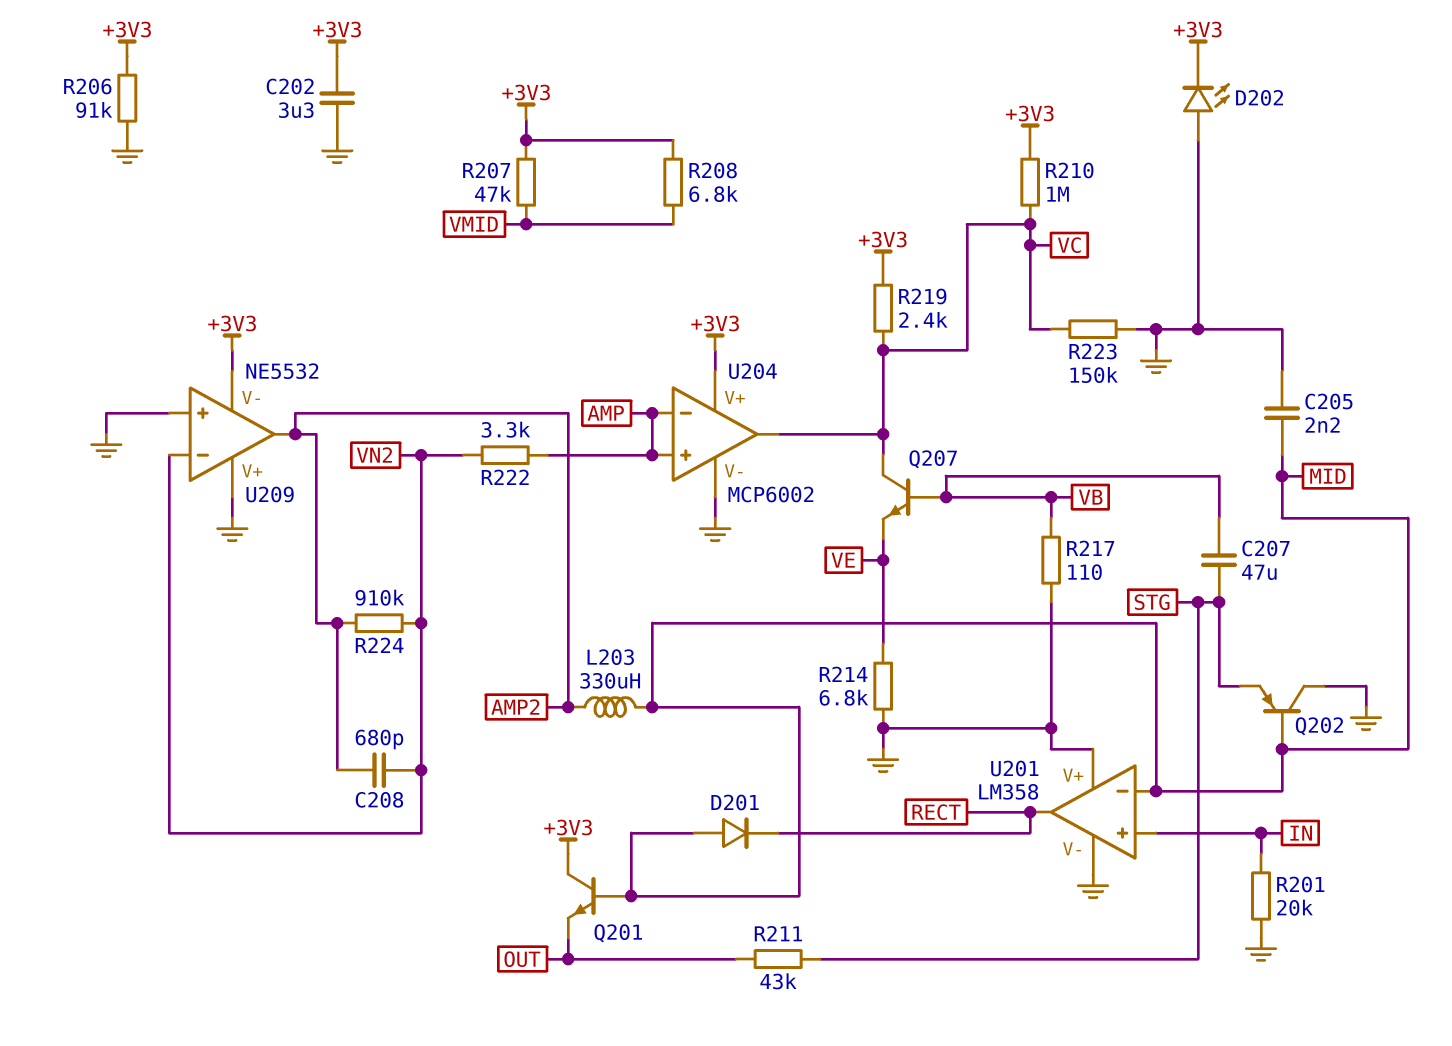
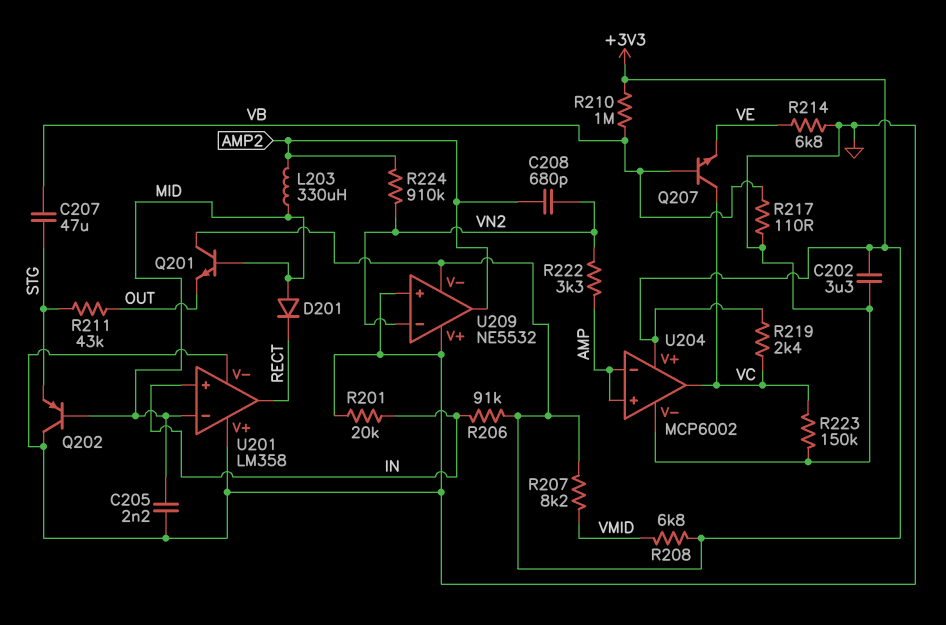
D202: LED (A GND, K +3V3) -> none
R206: 91k (+3V3, GND) -> 91k (+3V3, IN)
R207: 47k (+3V3, VMID) -> 8.2k (+3V3, VMID)
R210: 1M (+3V3, VC) -> 1M (+3V3, VB)

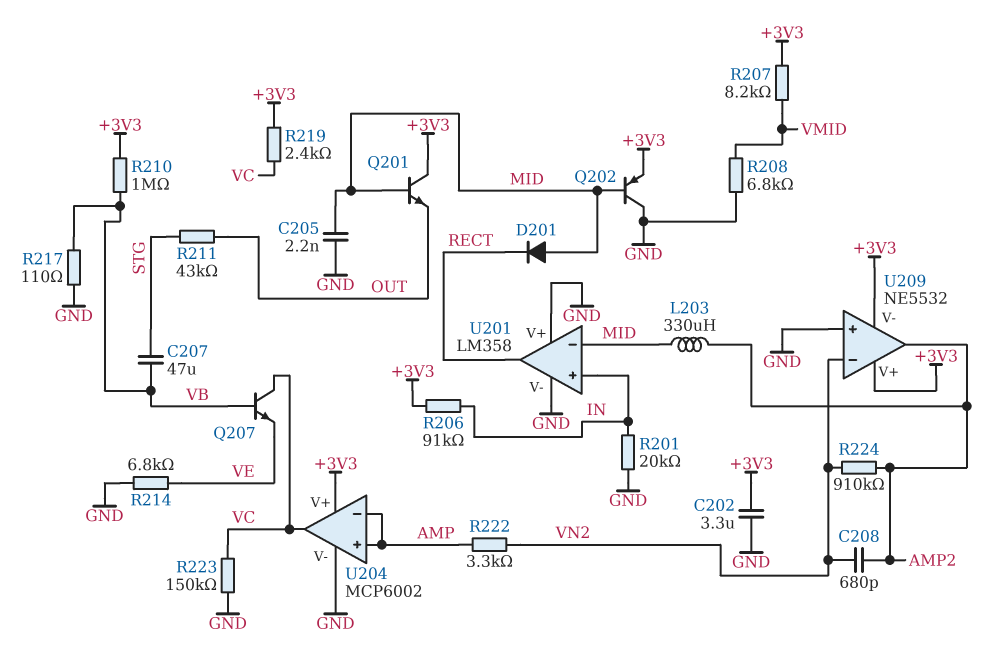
Q202: PNP (B MID, C GND, E STG) -> PNP (B MID, C GND, E +3V3)
R208: 6.8k (+3V3, VMID) -> 6.8k (GND, VMID)
U209 pin V+: GND -> +3V3

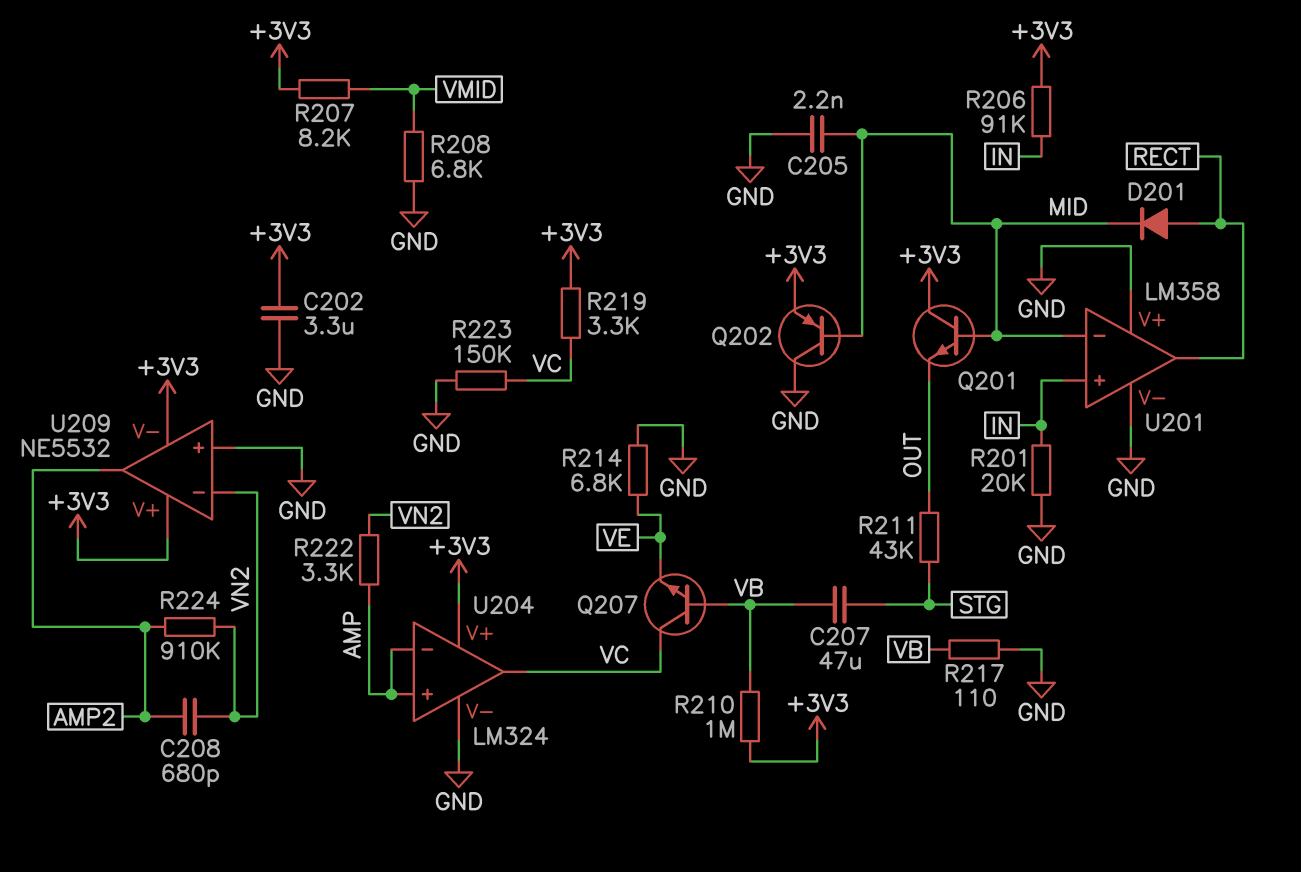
D201: diode (A MID, K RECT) -> diode (A RECT, K MID)
L203: 330uH (AMP2, MID) -> none
R219: 2.4k (+3V3, VC) -> 3.3k (+3V3, VC)
U204: MCP6002 -> LM324

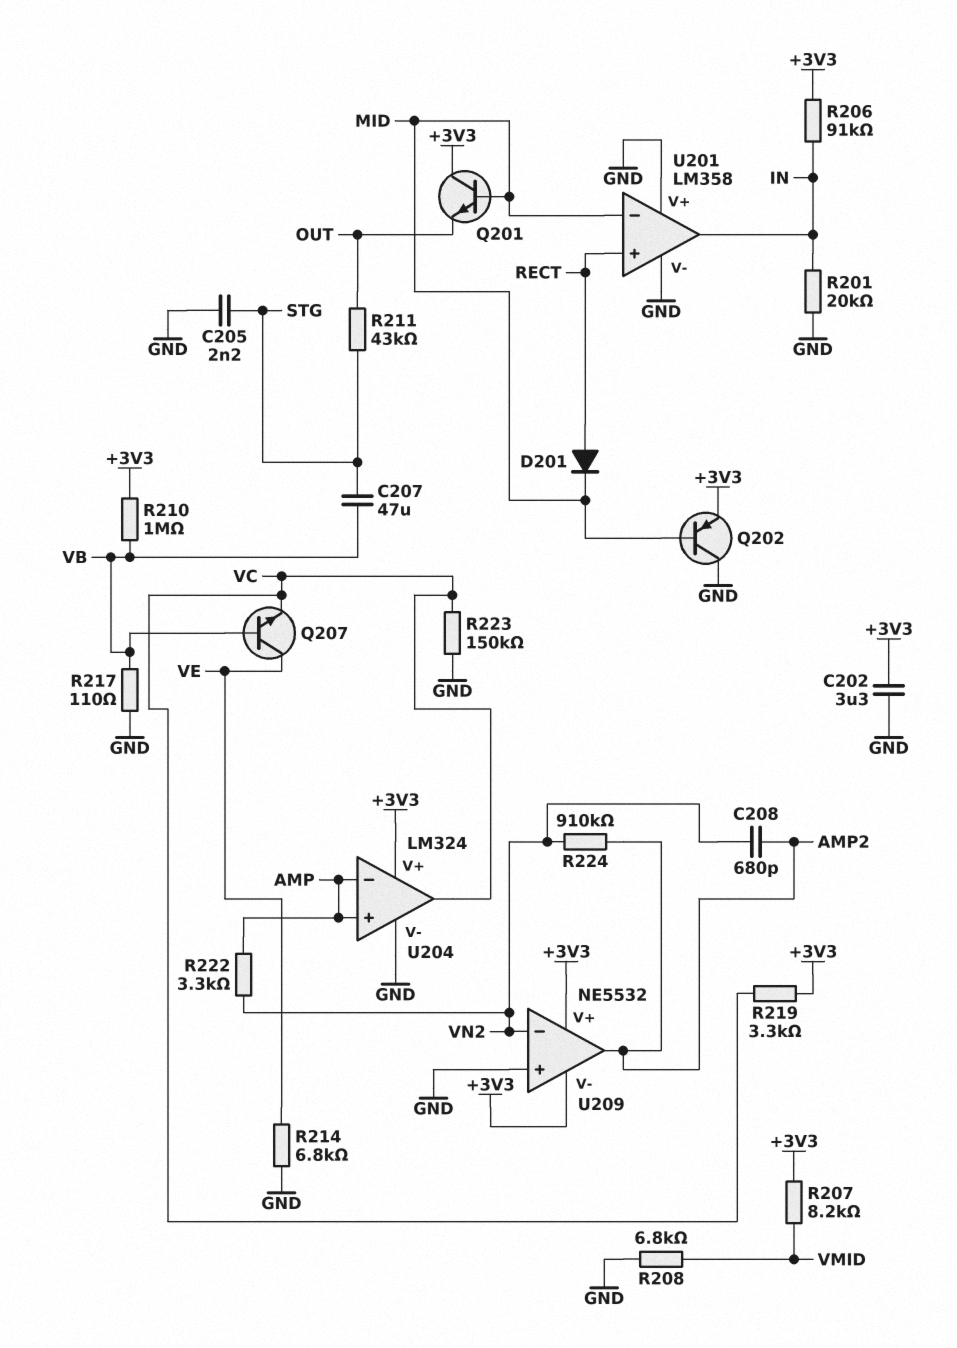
C205: 2.2nF (GND, MID) -> 2.2nF (GND, STG)
Q207: NPN (B VB, C VC, E VE) -> NPN (B VB, C VE, E VC)
U201 pin in+: IN -> RECT
U201 pin out: RECT -> IN

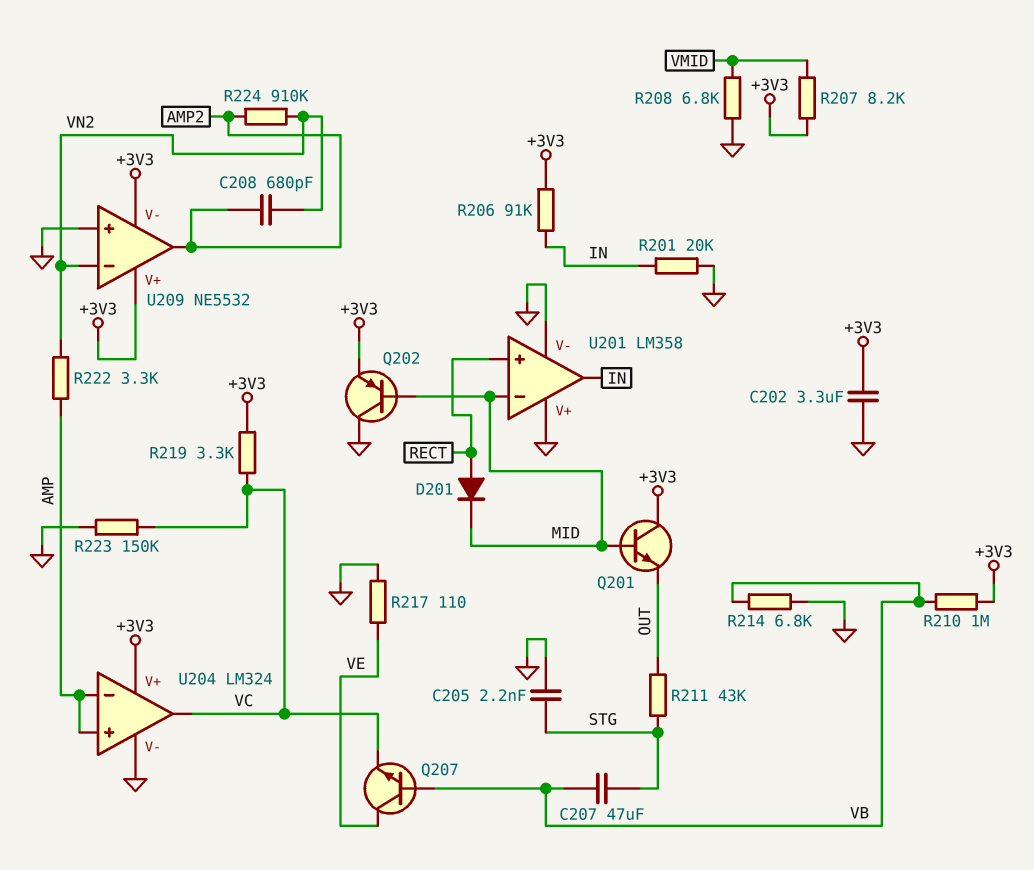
R214: 6.8k (GND, VE) -> 6.8k (GND, VB)
R217: 110 (GND, VB) -> 110 (GND, VE)

